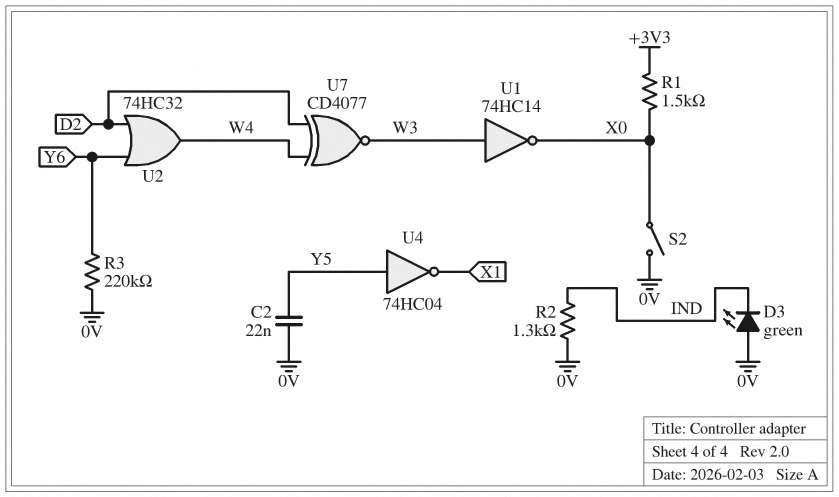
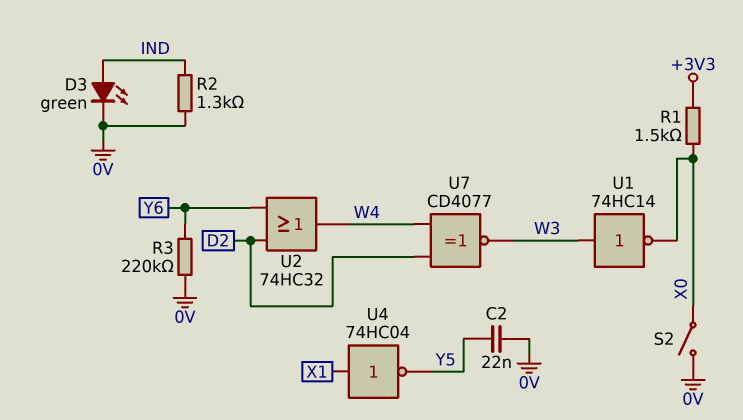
D3: LED green (A 0V, K IND) -> LED green (A IND, K 0V)
U4: NOT 74HC04 (in Y5, out X1) -> NOT 74HC04 (in X1, out Y5)

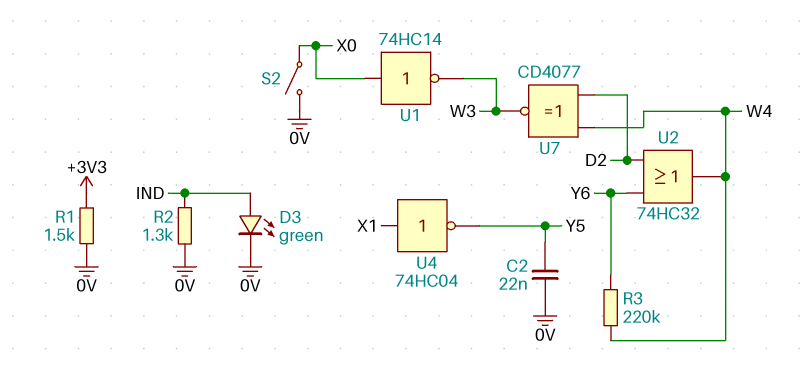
R1: 1.5k (+3V3, X0) -> 1.5k (+3V3, 0V)
R3: 220k (0V, Y6) -> 220k (W4, Y6)
U1: NOT 74HC14 (in W3, out X0) -> NOT 74HC14 (in X0, out W3)

